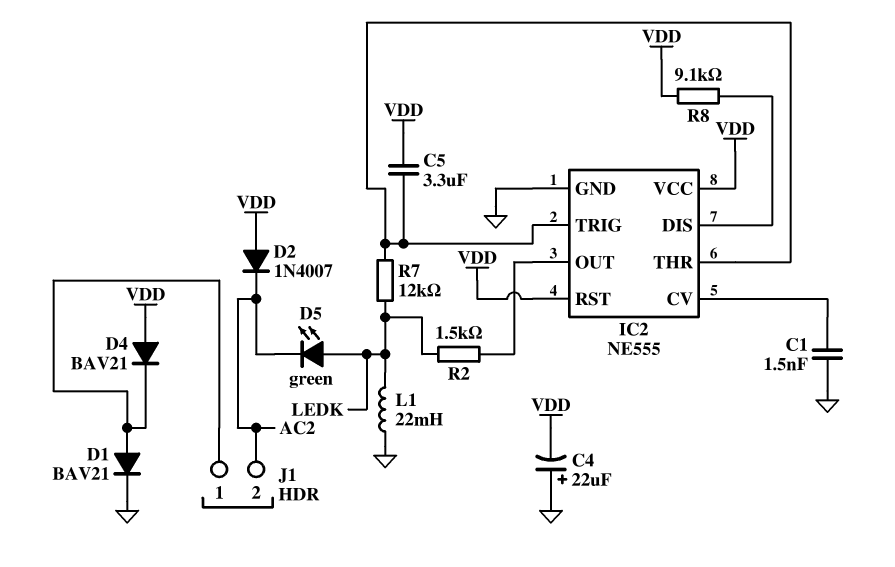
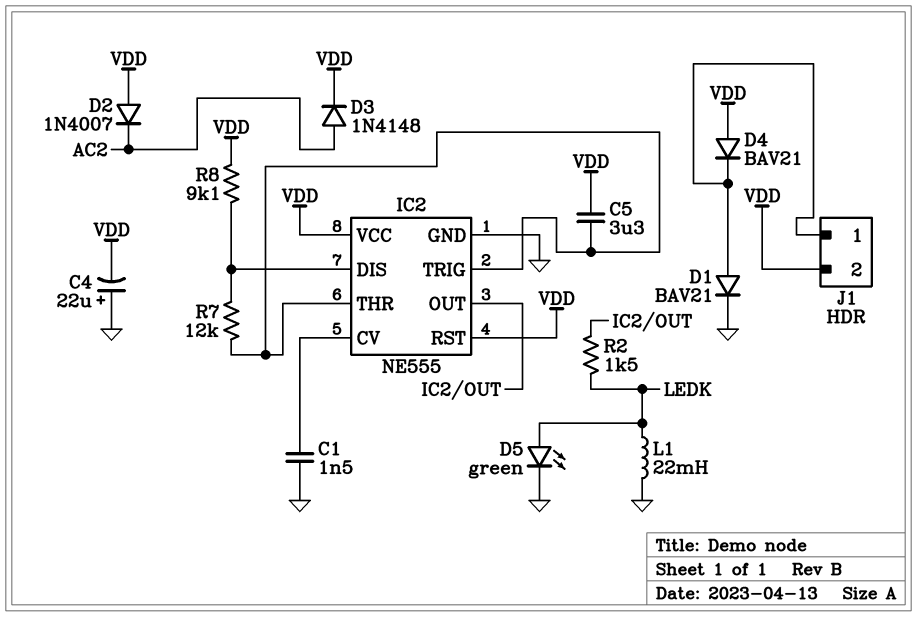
D3: none -> diode 1N4148 (A AC2, K VDD)
D5: LED green (A LEDK, K AC2) -> LED green (A LEDK, K GND)
J1 pin 2: AC2 -> VDD
R7: 12k (IC2/THR, LEDK) -> 12k (IC2/DIS, IC2/THR)

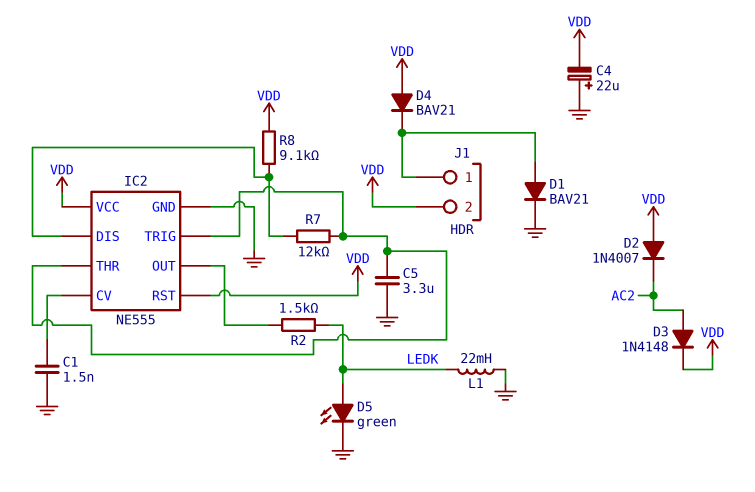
C5: 3.3uF (IC2/THR, VDD) -> 3.3uF (GND, IC2/THR)

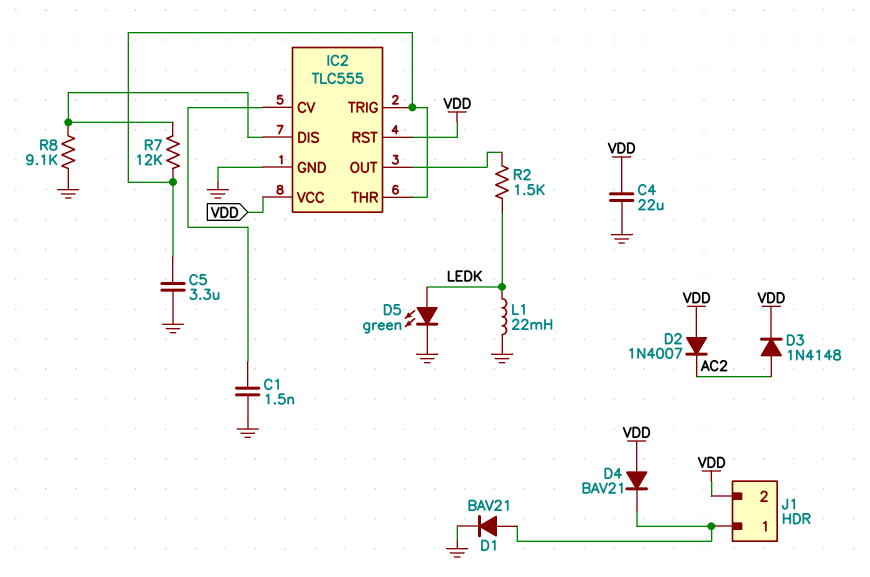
C4: 22uF (plus GND, minus VDD) -> 22uF (GND, VDD)
IC2: NE555 -> TLC555
R8: 9.1k (IC2/DIS, VDD) -> 9.1k (GND, IC2/DIS)

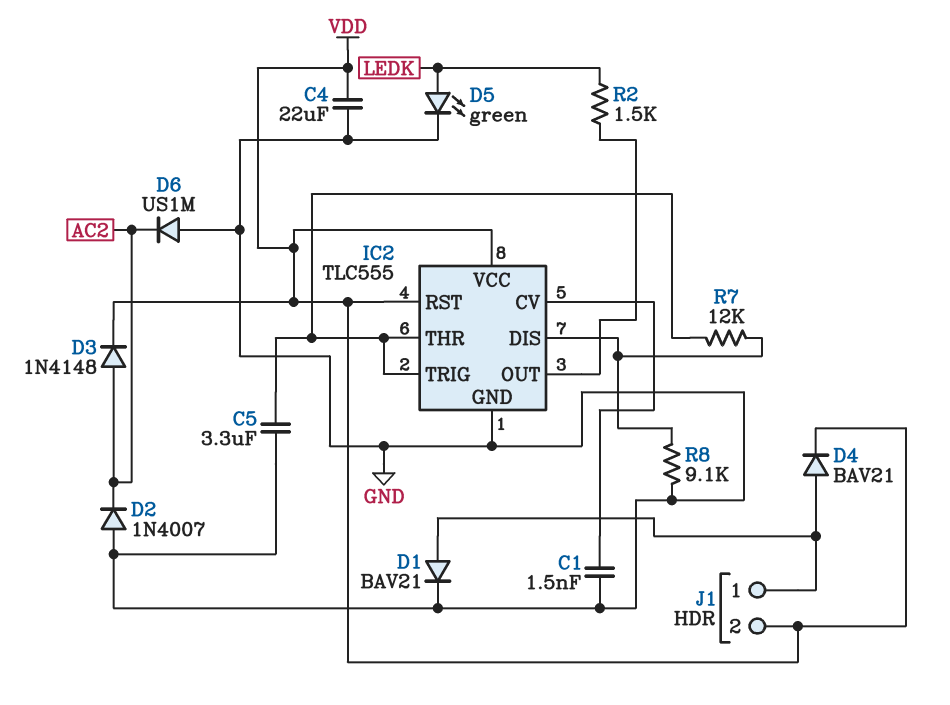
D2: diode 1N4007 (A VDD, K AC2) -> diode 1N4007 (A GND, K AC2)
D4: diode BAV21 (A VDD, K J1/1) -> diode BAV21 (A J1/1, K VDD)
D6: none -> diode US1M (A GND, K AC2)
L1: 22mH (GND, LEDK) -> none

